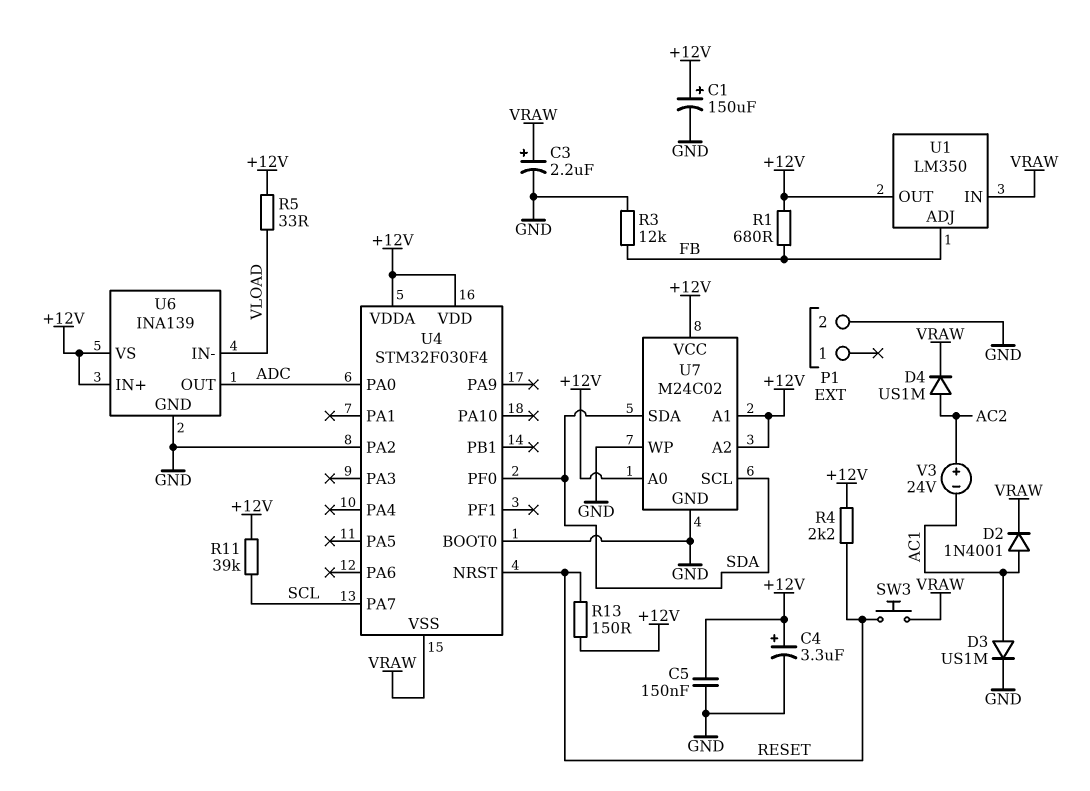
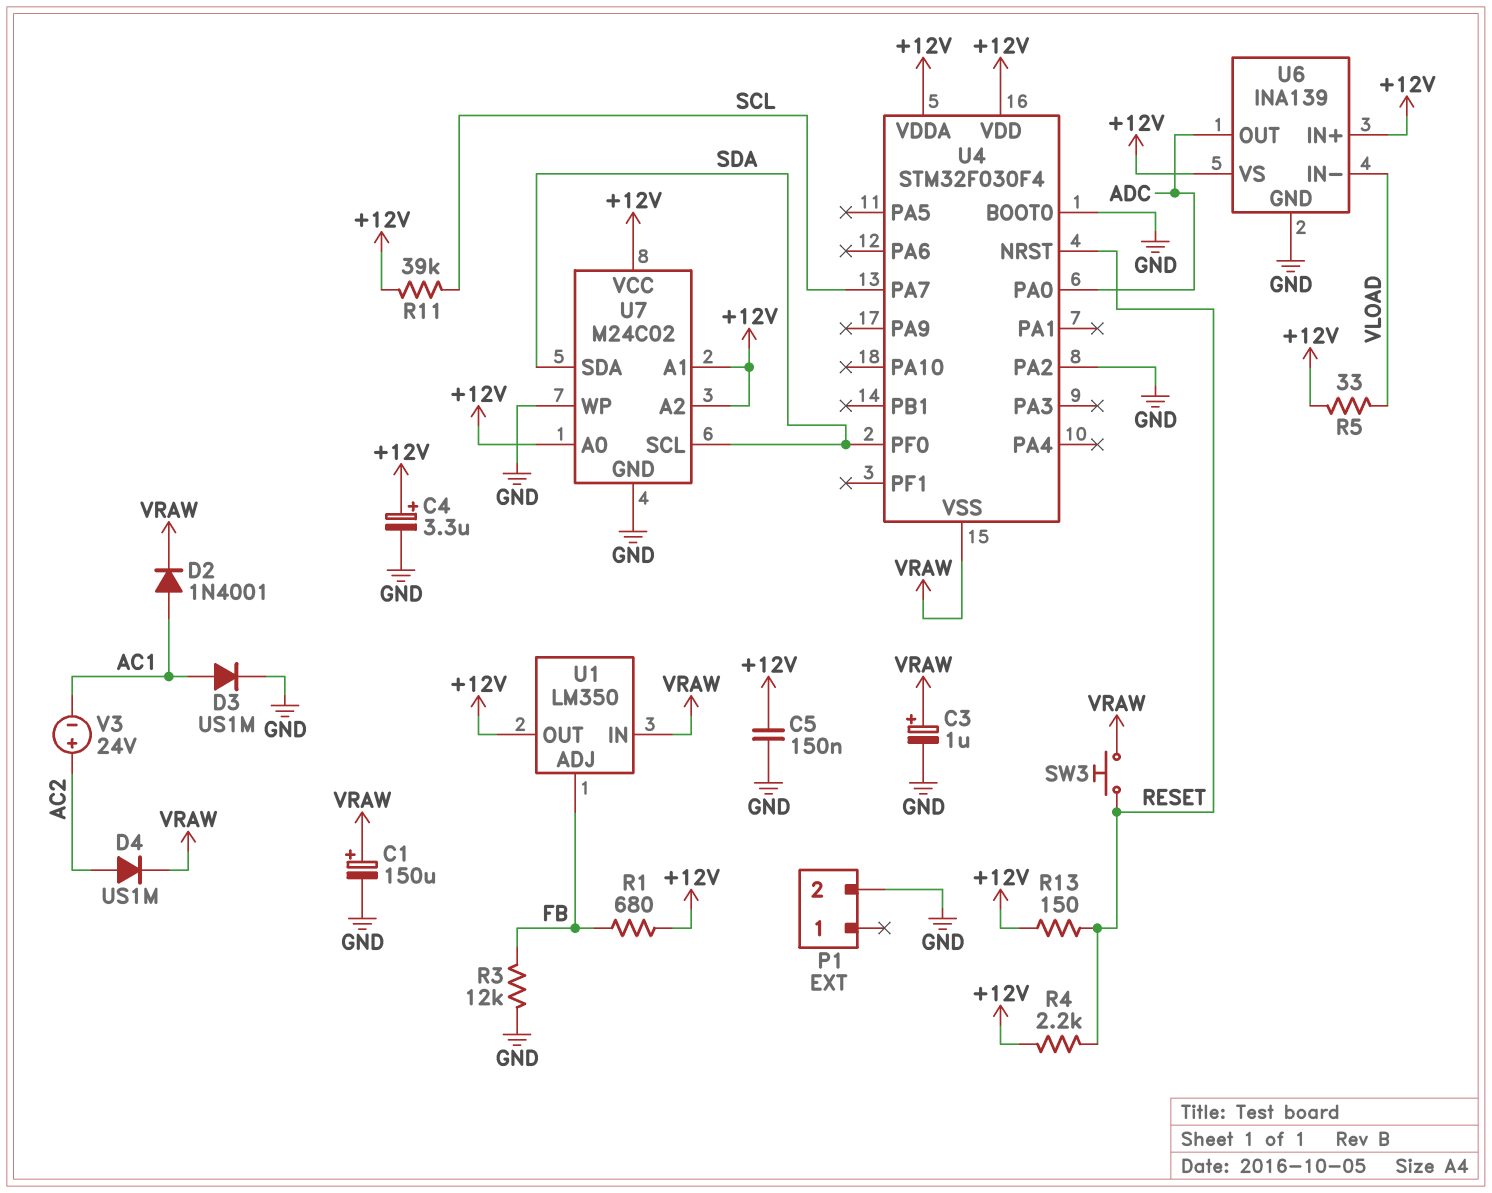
C1: 150uF (plus +12V, minus GND) -> 150uF (plus VRAW, minus GND)
C3: 2.2uF (plus VRAW, minus GND) -> 1uF (plus VRAW, minus GND)

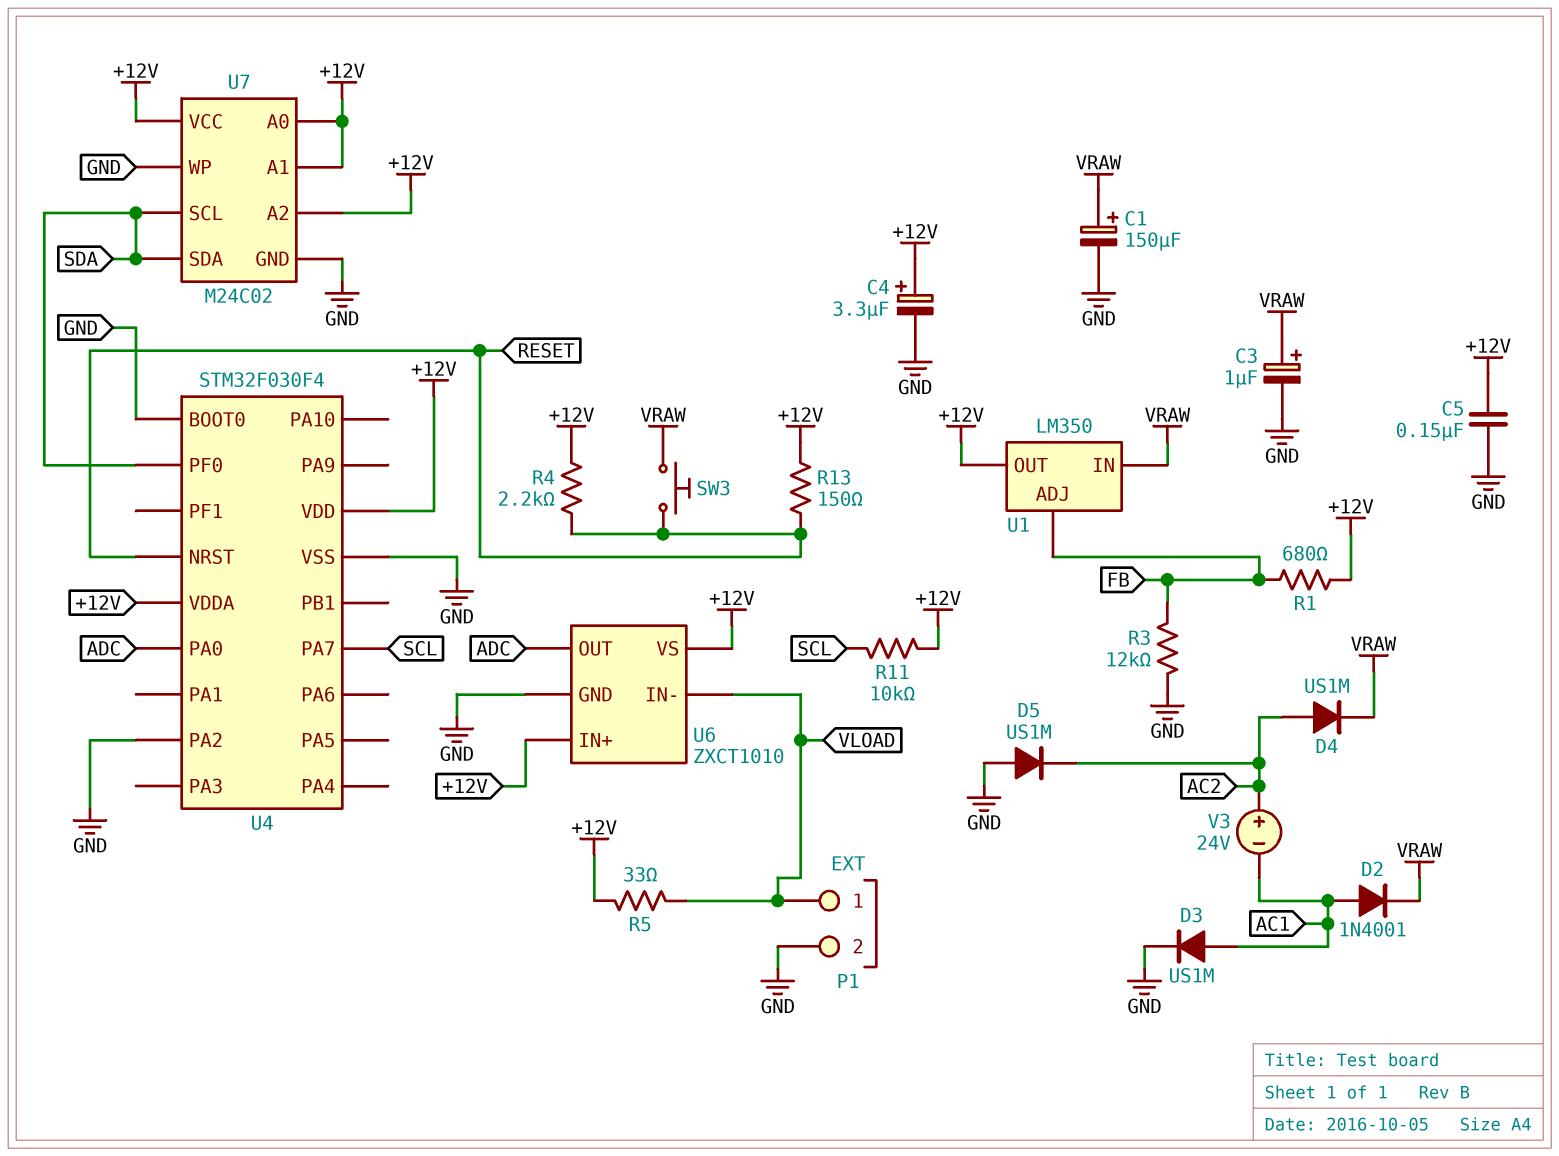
D5: none -> diode US1M (A GND, K AC2)
P1 pin 1: none -> VLOAD
R11: 39k (+12V, SCL) -> 10k (+12V, SCL)
U4 pin VSS: VRAW -> GND
U6: INA139 -> ZXCT1010

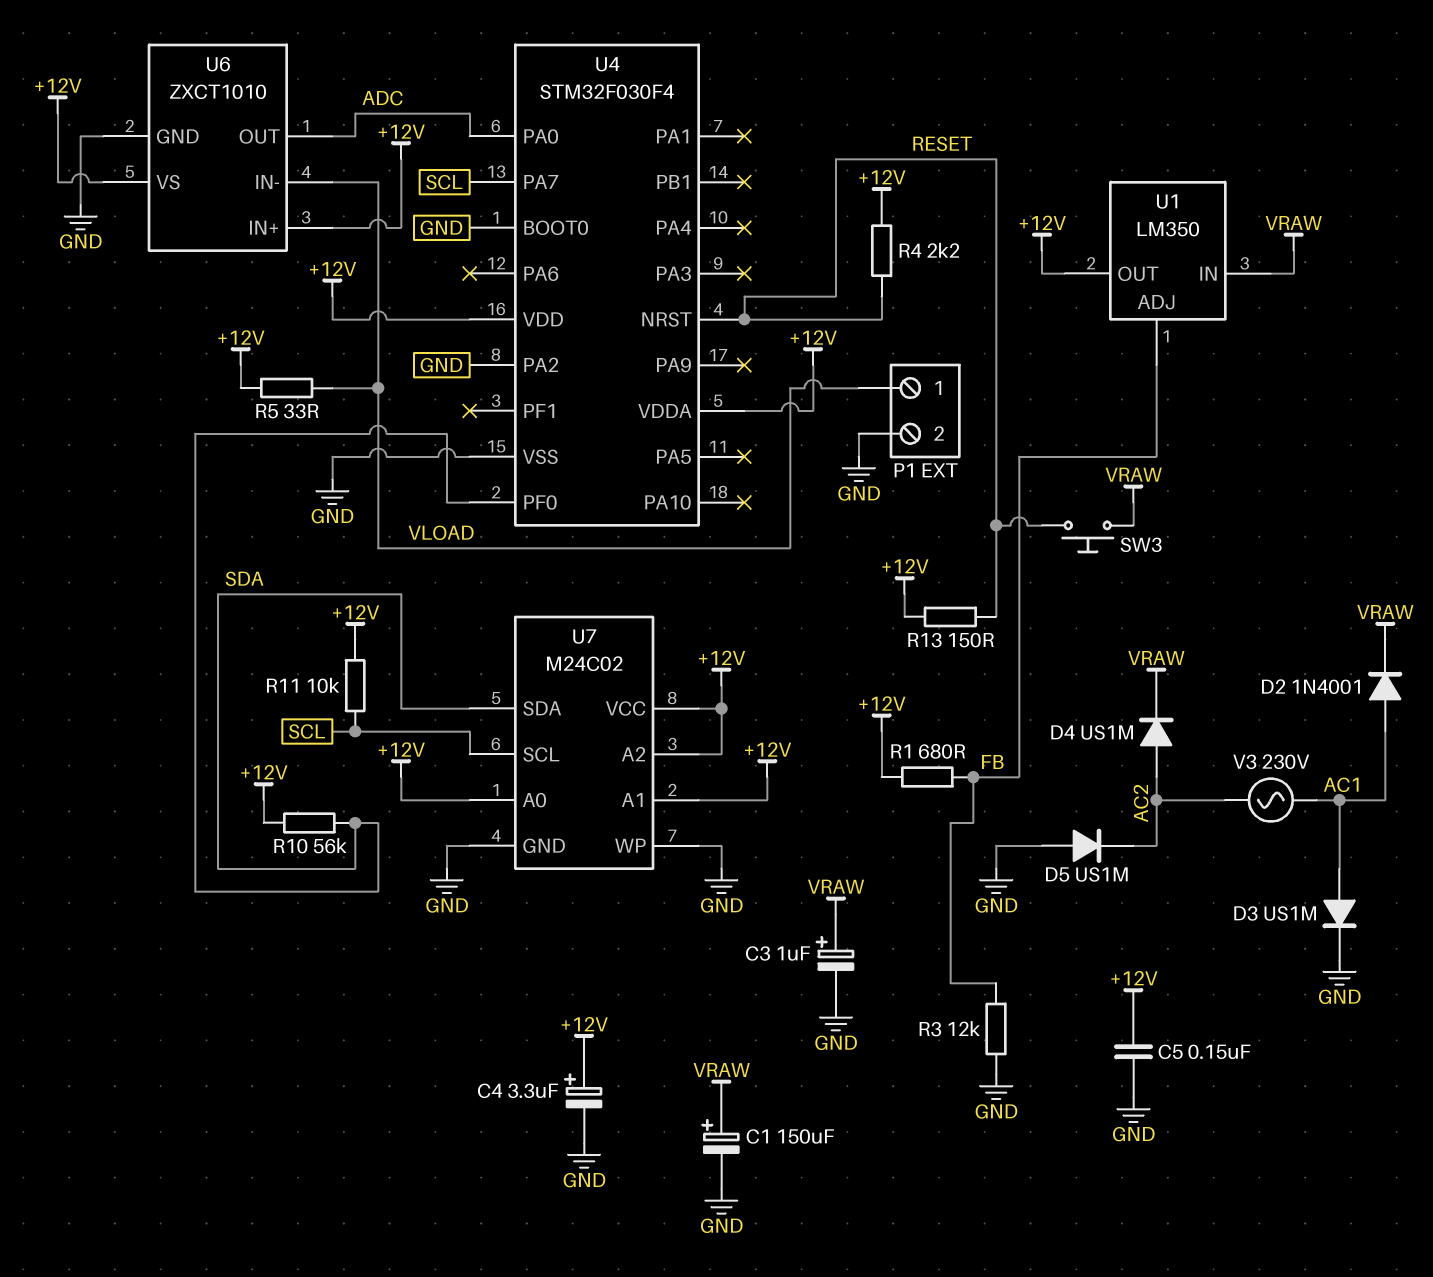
R10: none -> 56k (+12V, SDA)
U7 pin SCL: SDA -> SCL
V3: 24V (plus AC2, minus AC1) -> AC 230V (AC1, AC2)

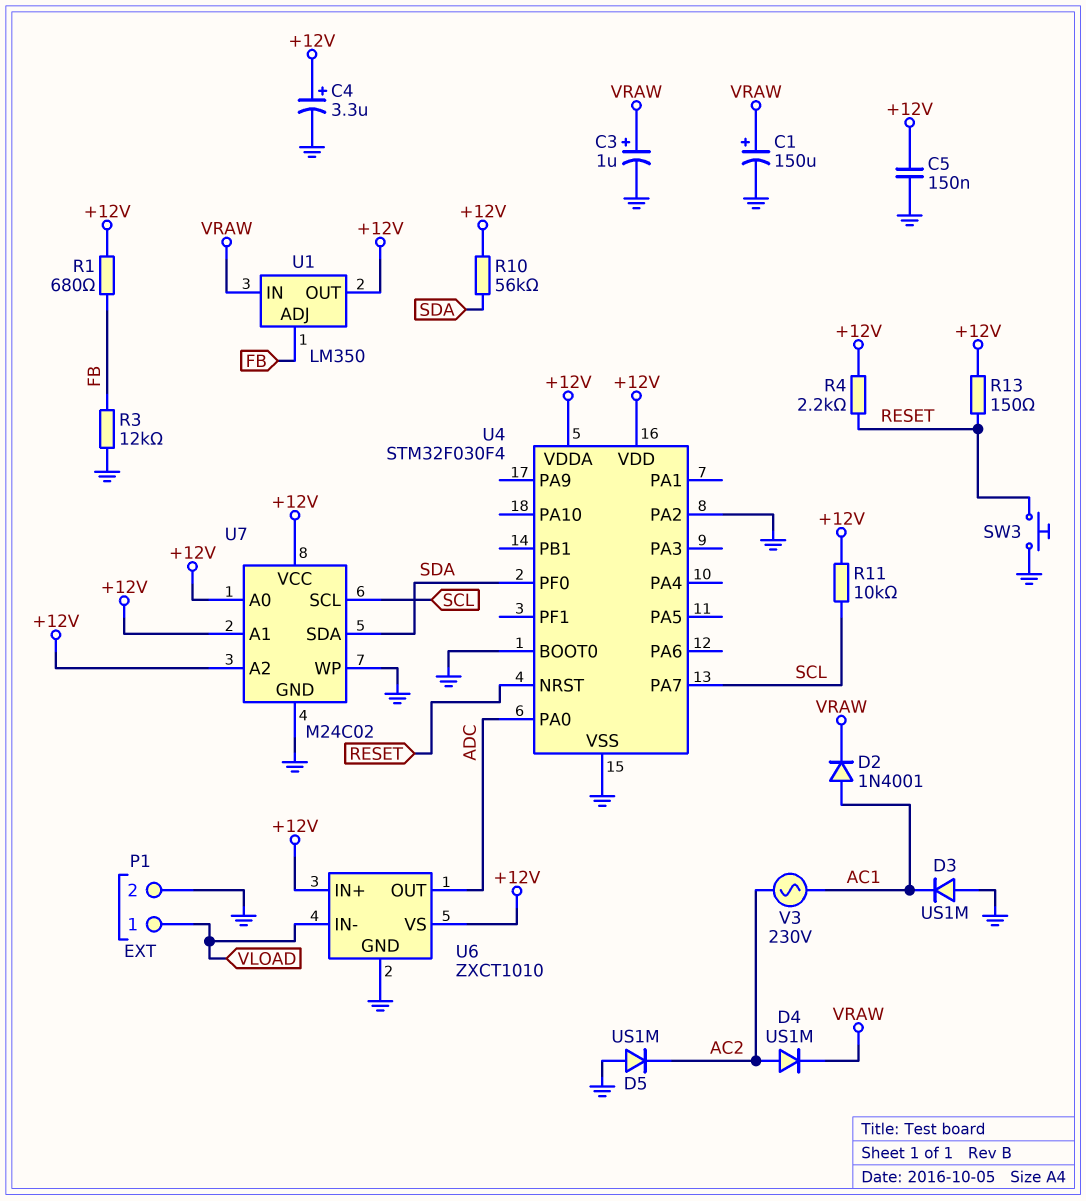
D3: diode US1M (A AC1, K GND) -> diode US1M (A GND, K AC1)
R5: 33 (+12V, VLOAD) -> none
SW3: button (RESET, VRAW) -> button (GND, RESET)

